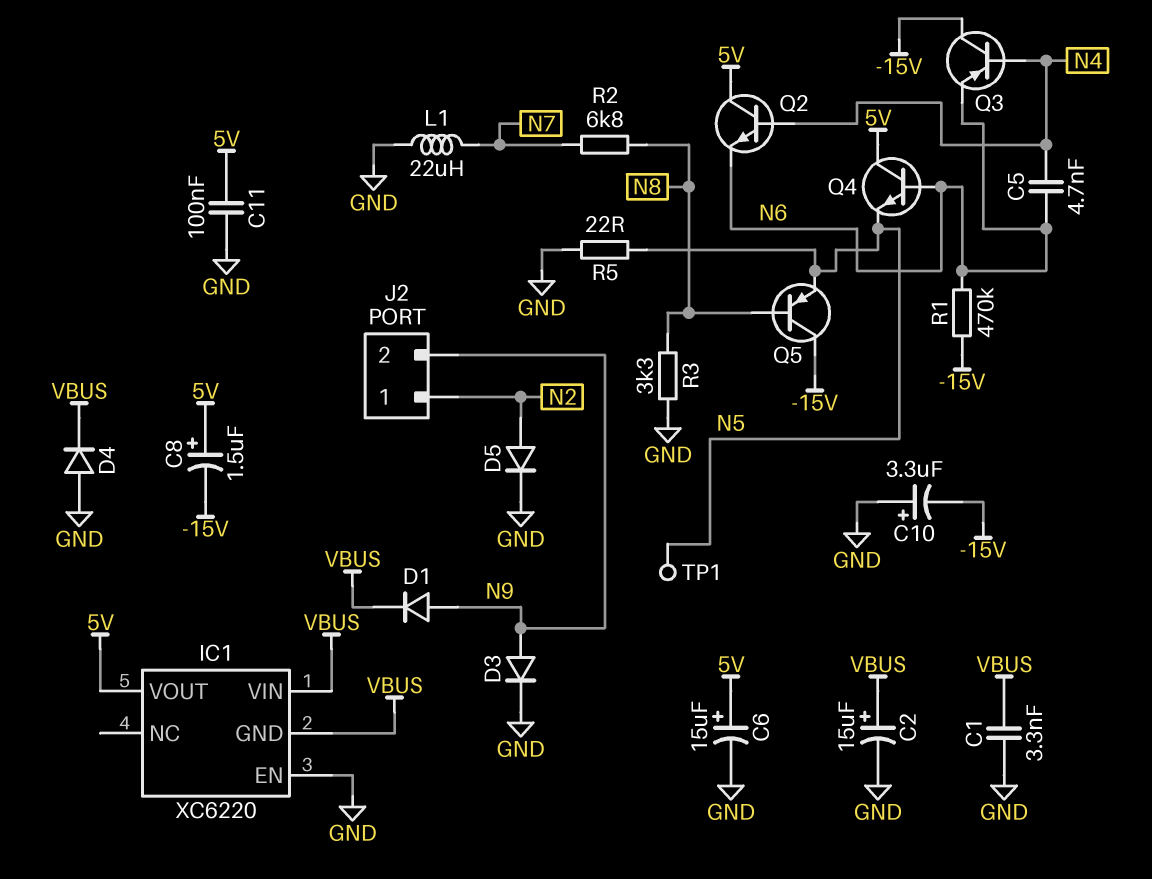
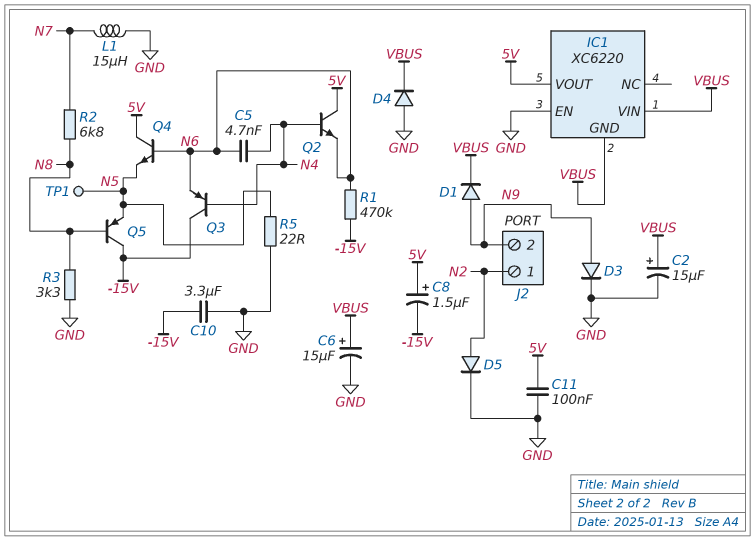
C1: 3.3nF (GND, VBUS) -> none
C6: 15uF (plus 5V, minus GND) -> 15uF (plus VBUS, minus GND)
C10: 3.3uF (plus GND, minus -15V) -> 3.3uF (-15V, GND)
L1: 22uH (GND, N7) -> 15uH (GND, N7)

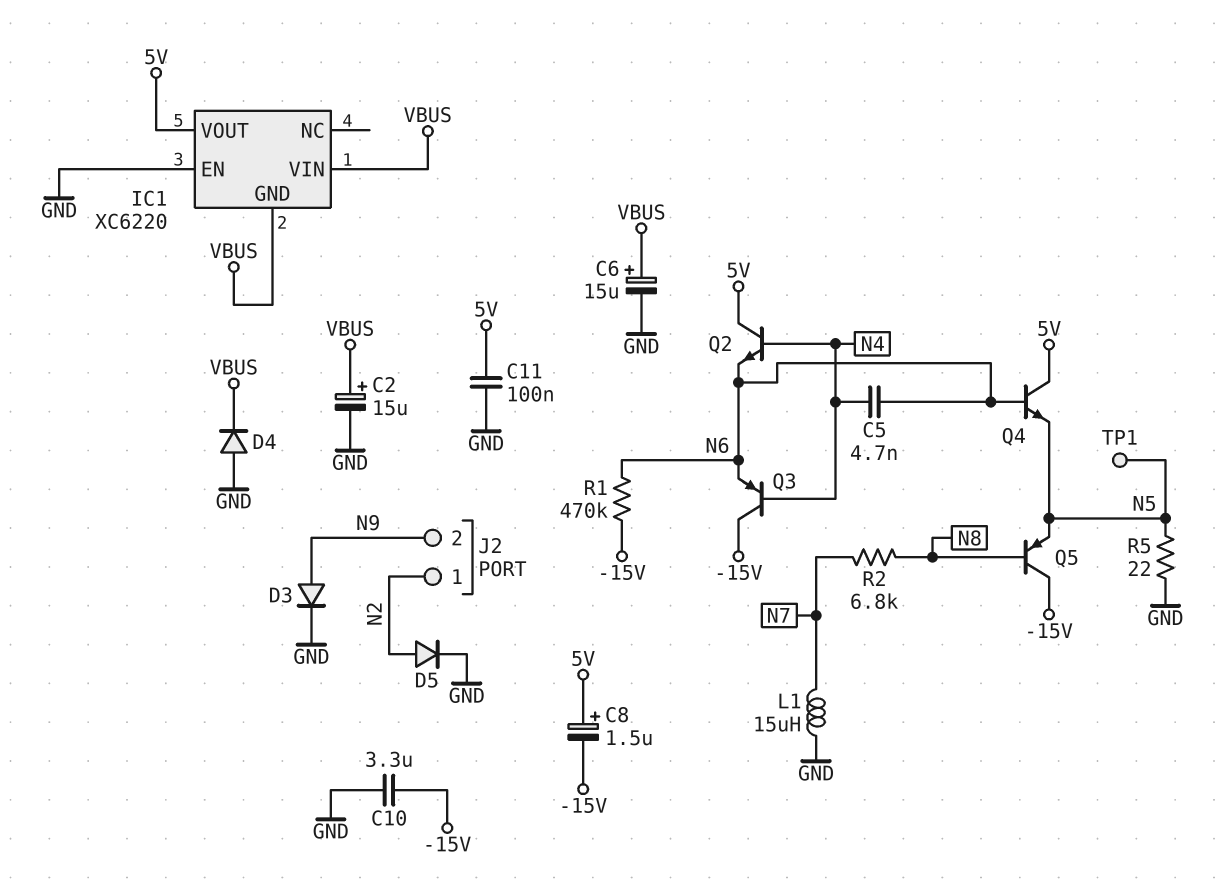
D1: diode (A N9, K VBUS) -> none
R3: 3.3k (GND, N8) -> none

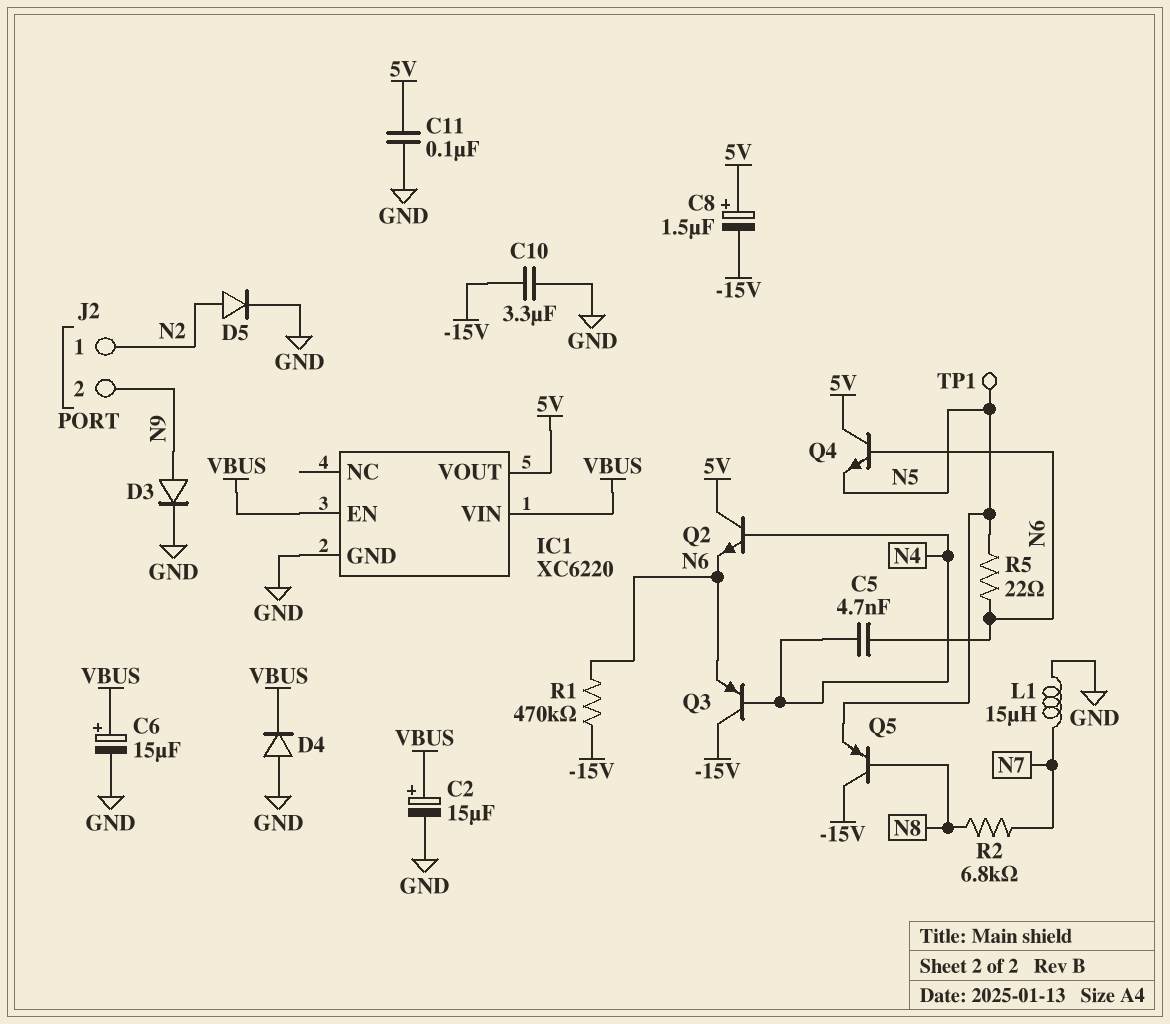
IC1 pin EN: GND -> VBUS
IC1 pin GND: VBUS -> GND
R5: 22 (GND, N5) -> 22 (N5, N6)

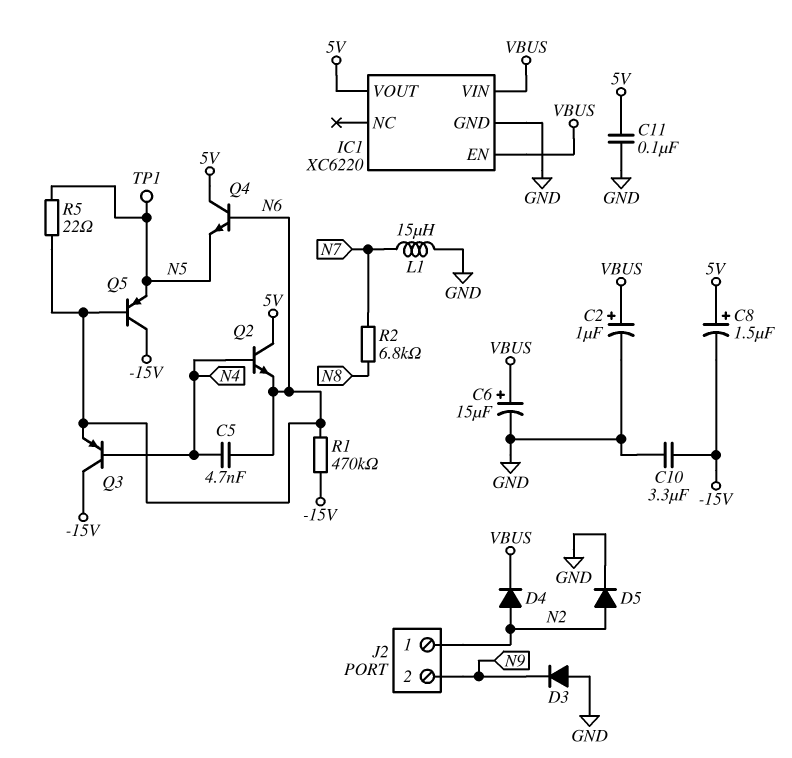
C2: 15uF (plus VBUS, minus GND) -> 1uF (plus VBUS, minus GND)
D3: diode (A N9, K GND) -> diode (A GND, K N9)
D4: diode (A GND, K VBUS) -> diode (A N2, K VBUS)
Q5: PNP (B N8, C -15V, E N5) -> PNP (B N6, C -15V, E N5)

